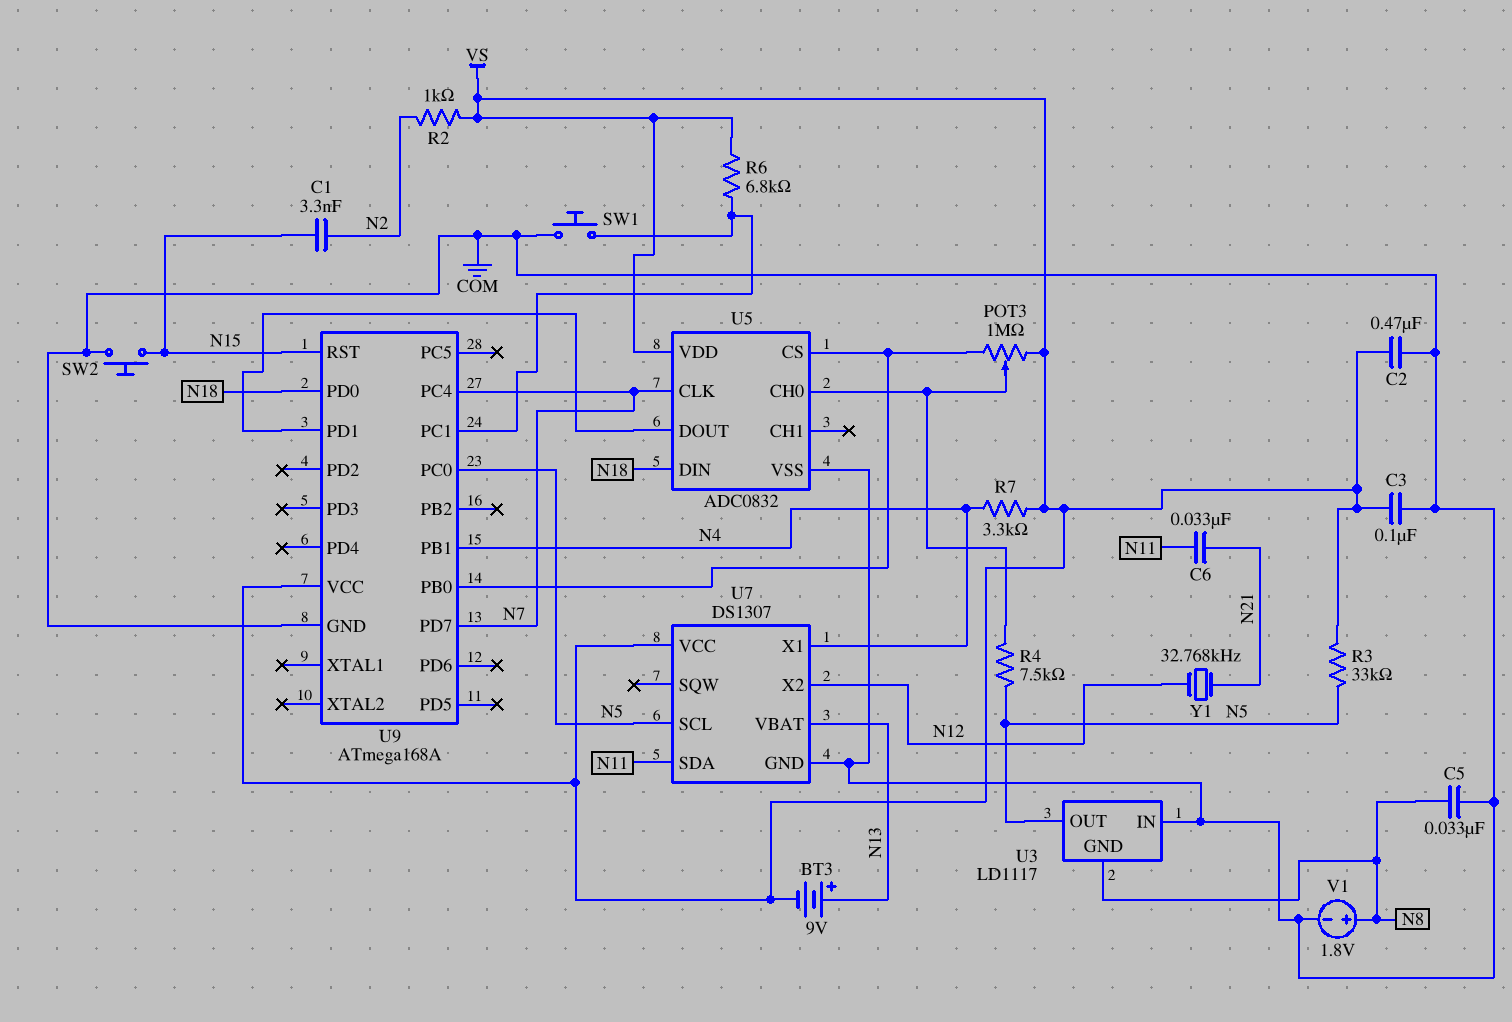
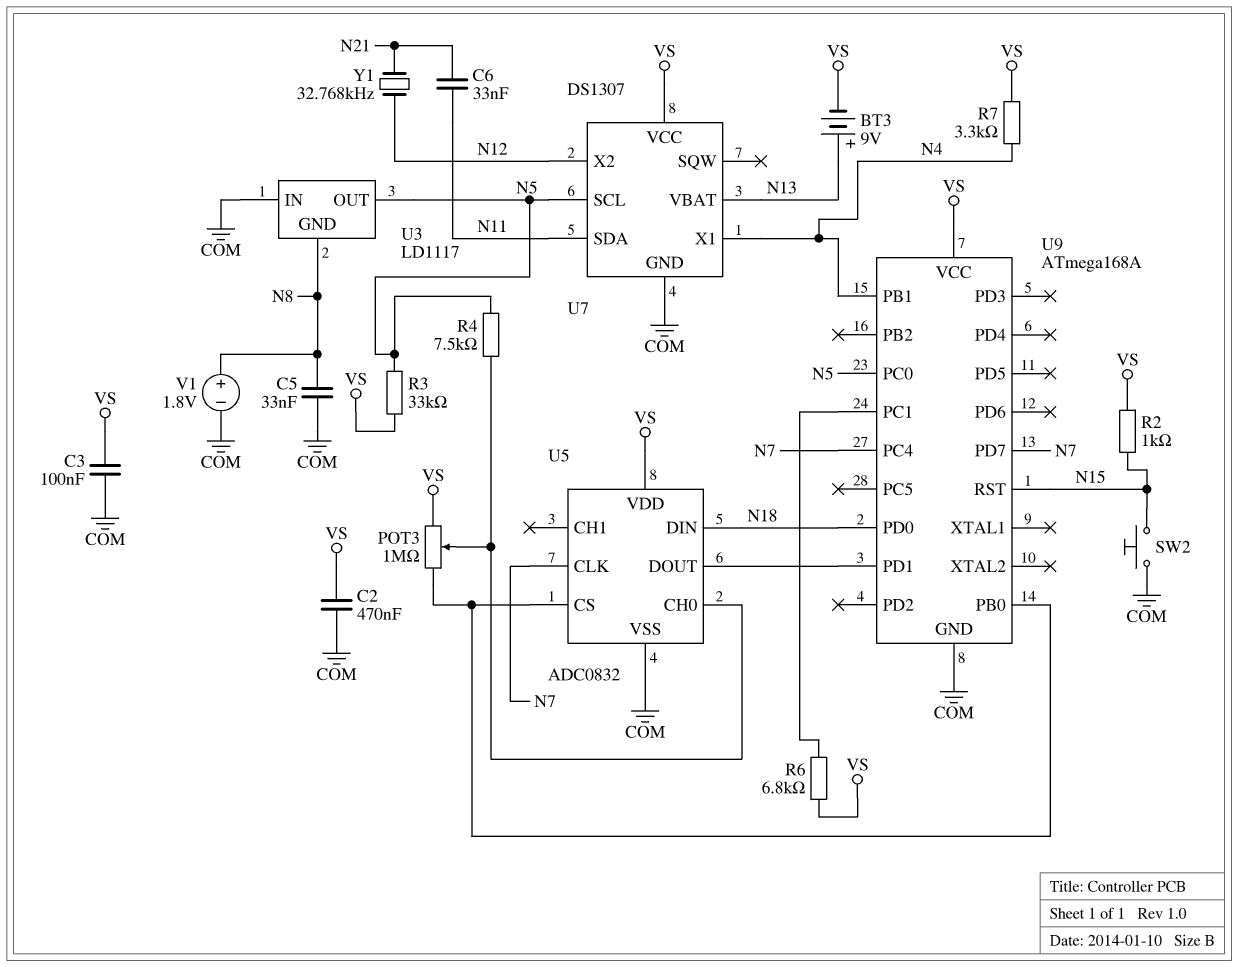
C1: 3.3nF (N2, N15) -> none
R2: 1k (N2, VS) -> 1k (N15, VS)
SW1: button (COM, U9/PC1) -> none

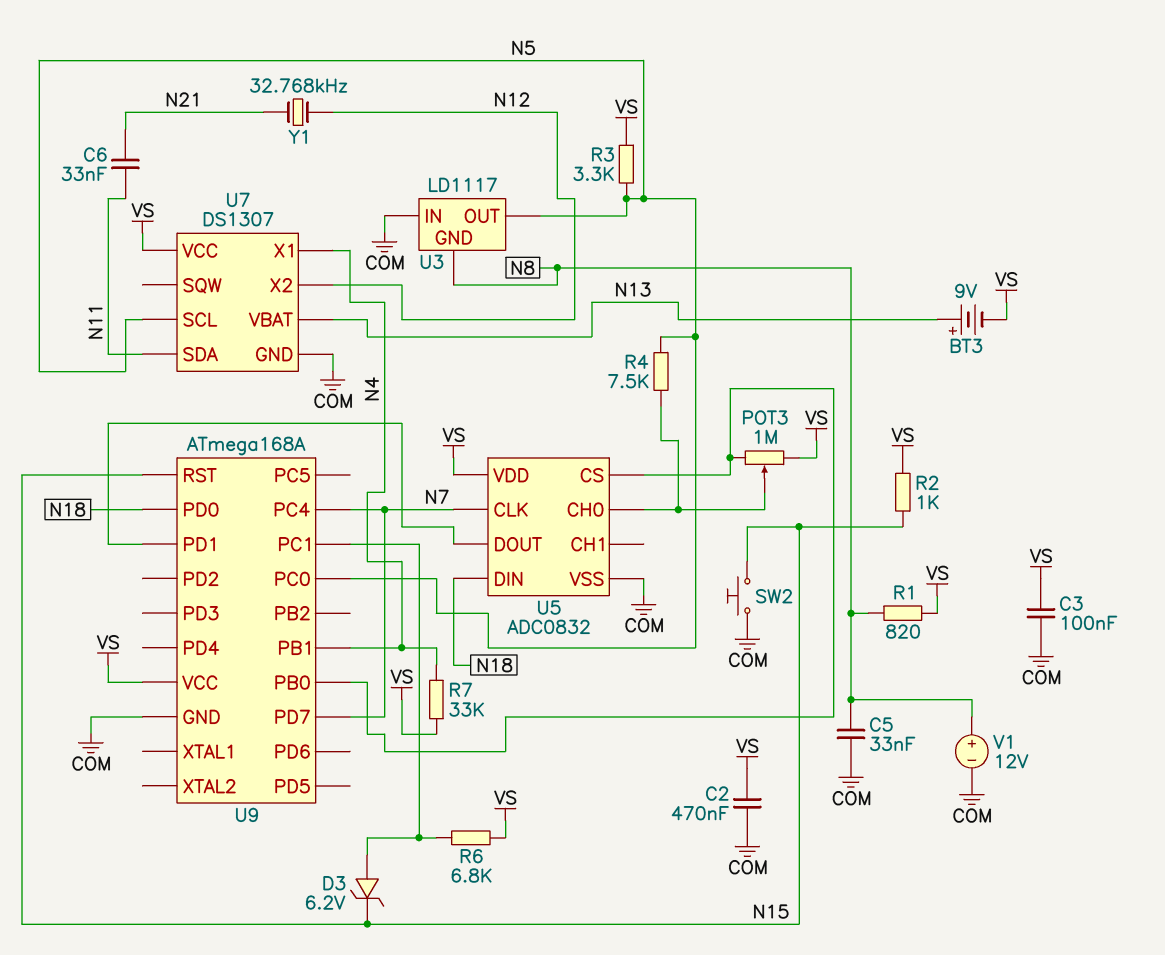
D3: none -> zener 6.2V (A U9/PC1, K N15)
R1: none -> 820 (N8, VS)
R3: 33k (N5, VS) -> 3.3k (N5, VS)
R7: 3.3k (N4, VS) -> 33k (N4, VS)
V1: 1.8V (plus N8, minus COM) -> 12V (plus N8, minus COM)

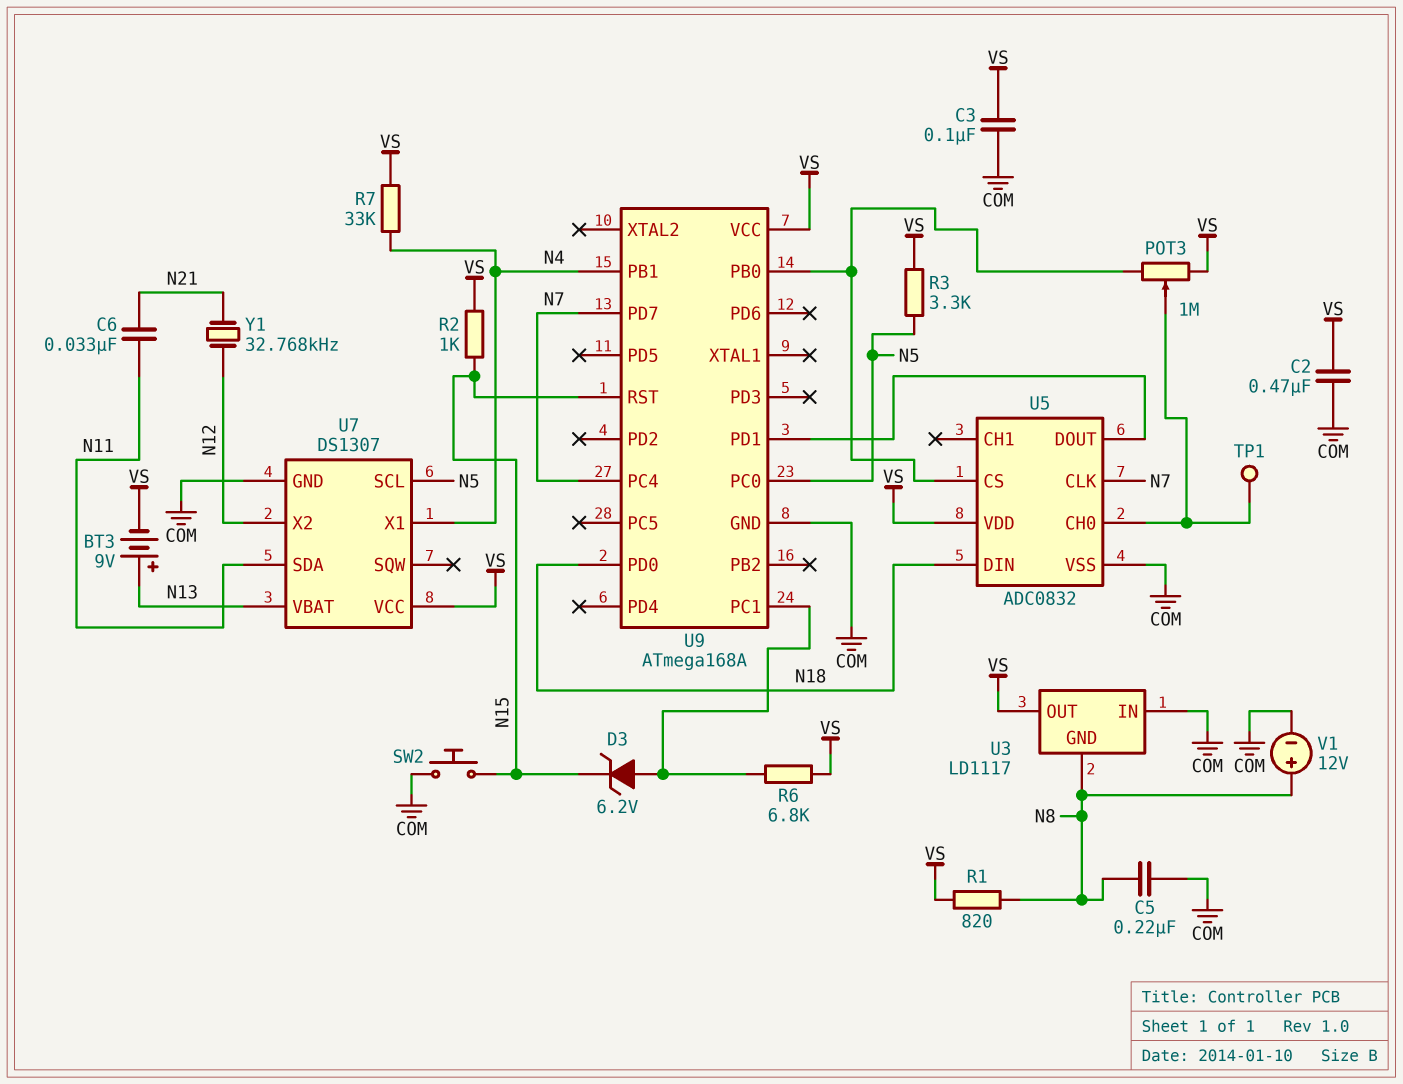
C5: 33nF (COM, N8) -> 220nF (COM, N8)
R4: 7.5k (N5, U5/CH0) -> none
TP1: none -> test point (U5/CH0)
U3 pin OUT: N5 -> VS

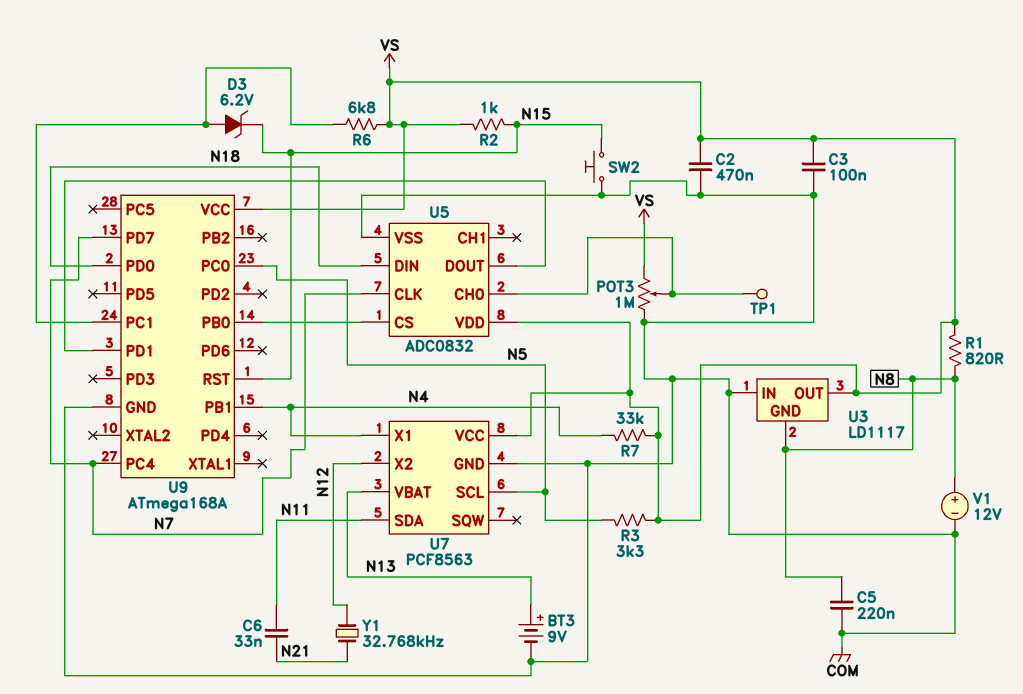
BT3: 9V (plus N13, minus VS) -> 9V (plus N13, minus COM)
POT3: 1M (U5/CS, VS, wiper U5/CH0) -> 1M (COM, VS, wiper U5/CH0)
U7: DS1307 -> PCF8563

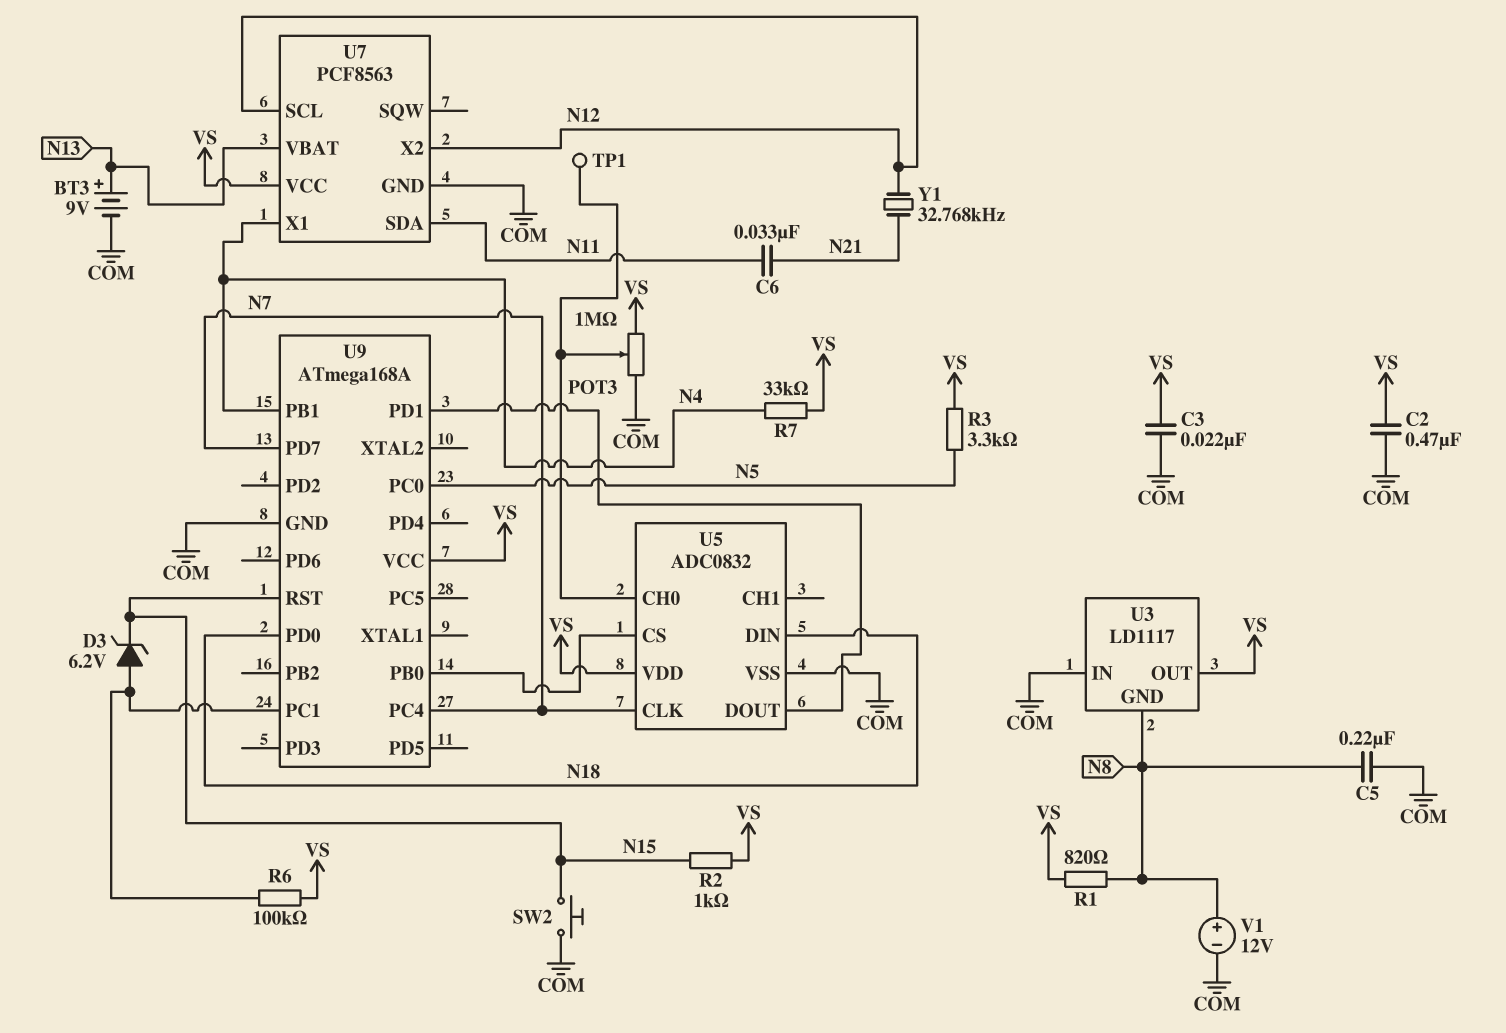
C3: 100nF (COM, VS) -> 22nF (COM, VS)
R6: 6.8k (U9/PC1, VS) -> 100k (U9/PC1, VS)
U7 pin SCL: N5 -> N12

